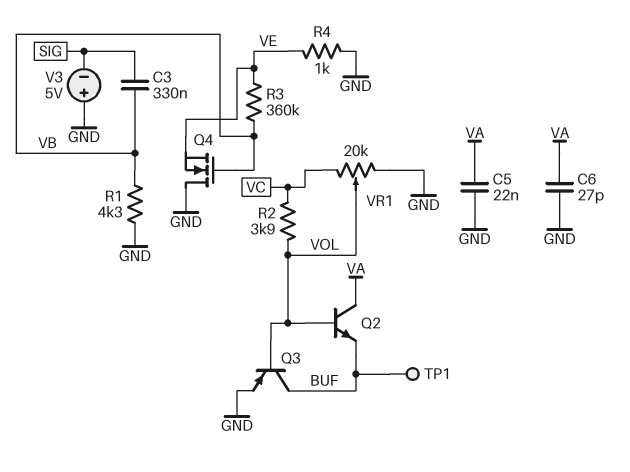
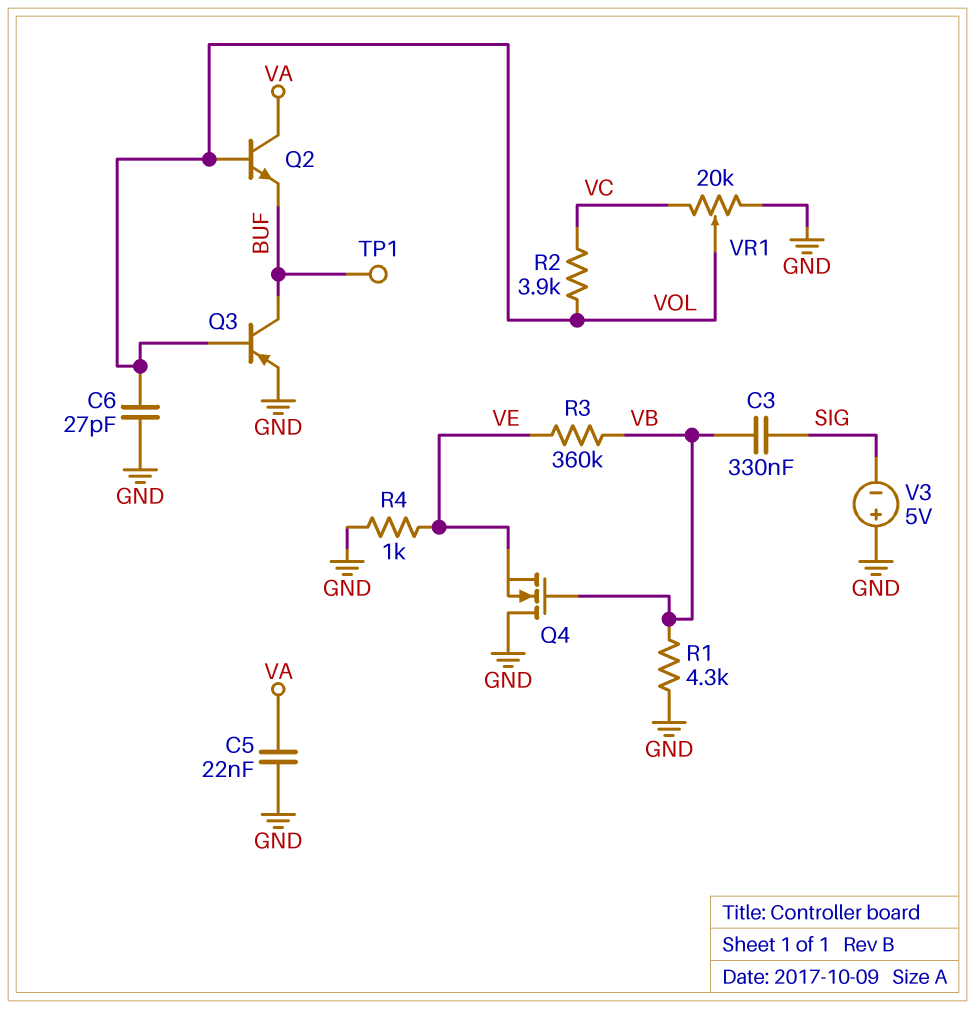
C6: 27pF (GND, VA) -> 27pF (GND, VOL)

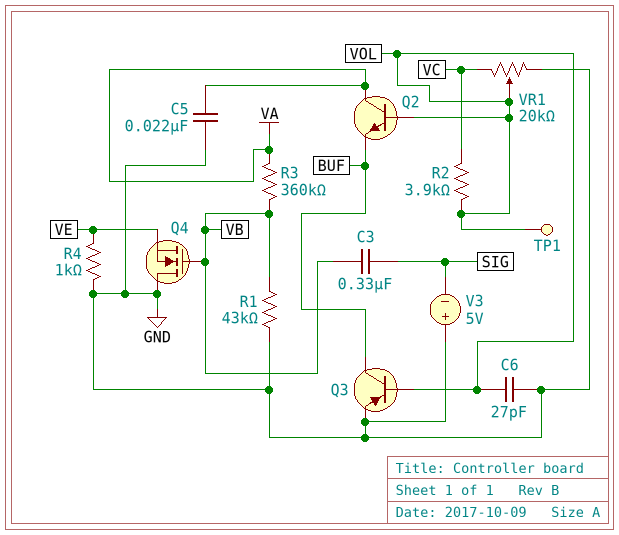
R1: 4.3k (GND, VB) -> 43k (GND, VB)
R3: 360k (VB, VE) -> 360k (VA, VB)
TP1: test point (BUF) -> test point (VOL)

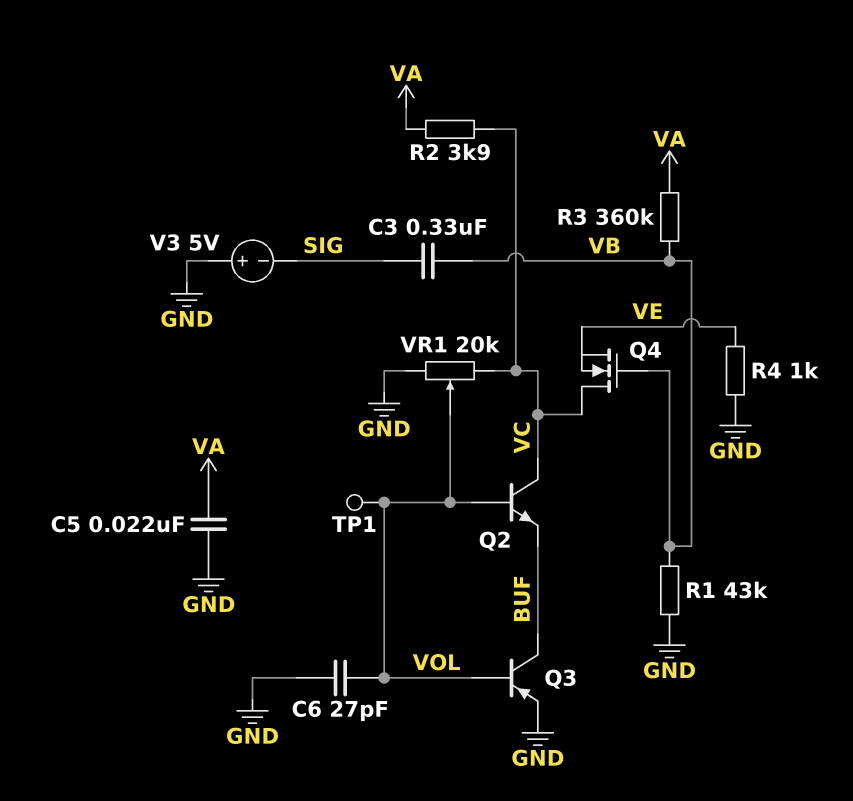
Q2: NPN (B VOL, C VA, E BUF) -> NPN (B VOL, C VC, E BUF)
Q4: NMOS (G VB, D GND, S VE) -> NMOS (G VB, D VC, S VE)
R2: 3.9k (VC, VOL) -> 3.9k (VA, VC)

